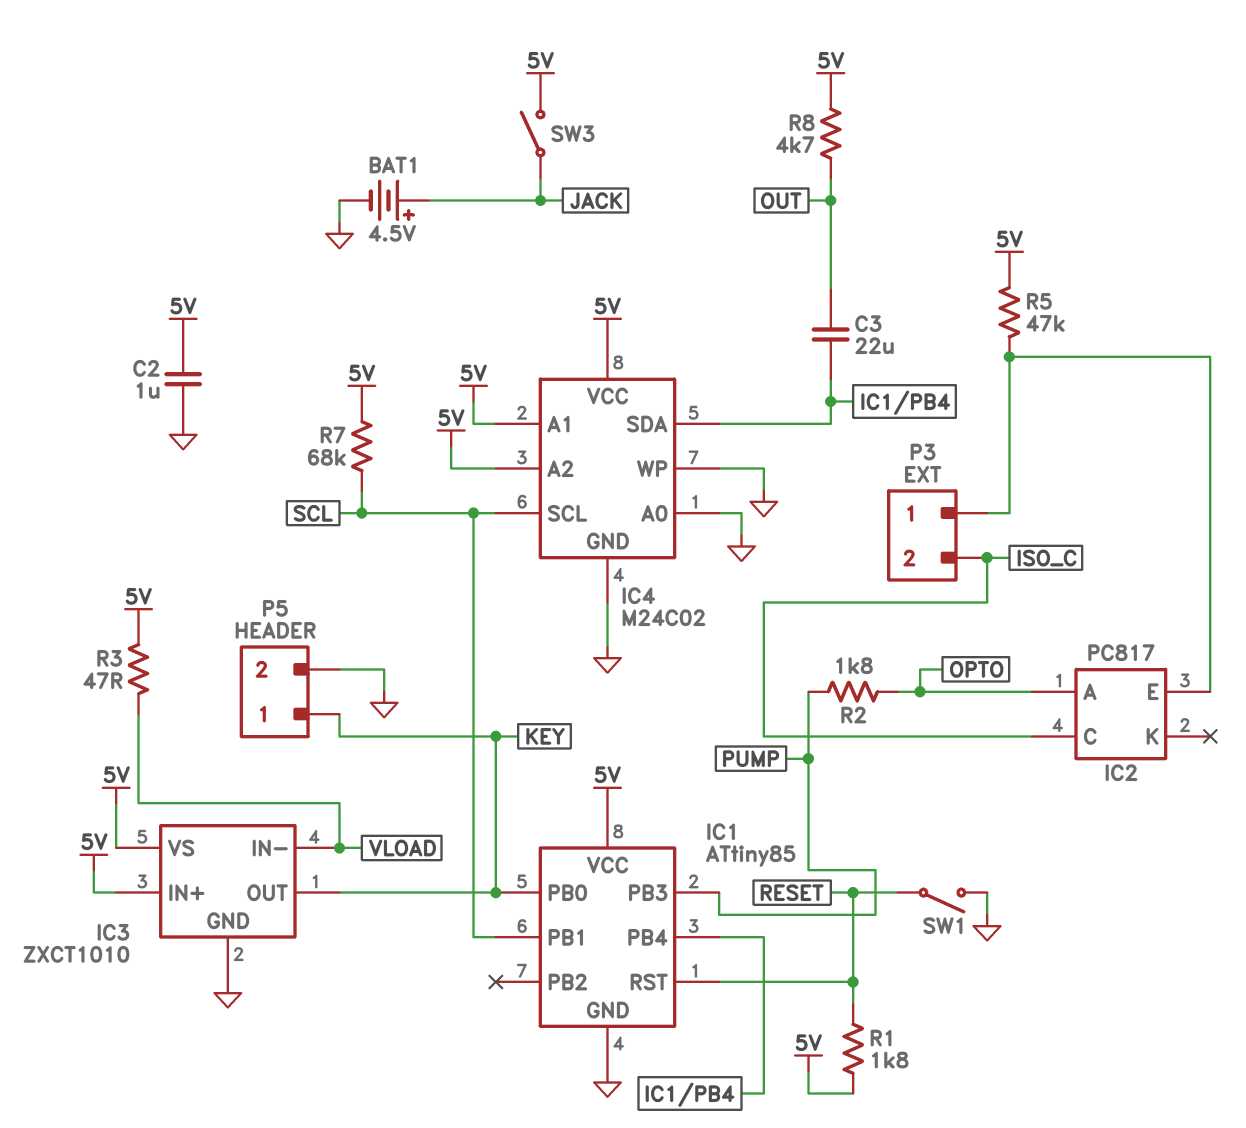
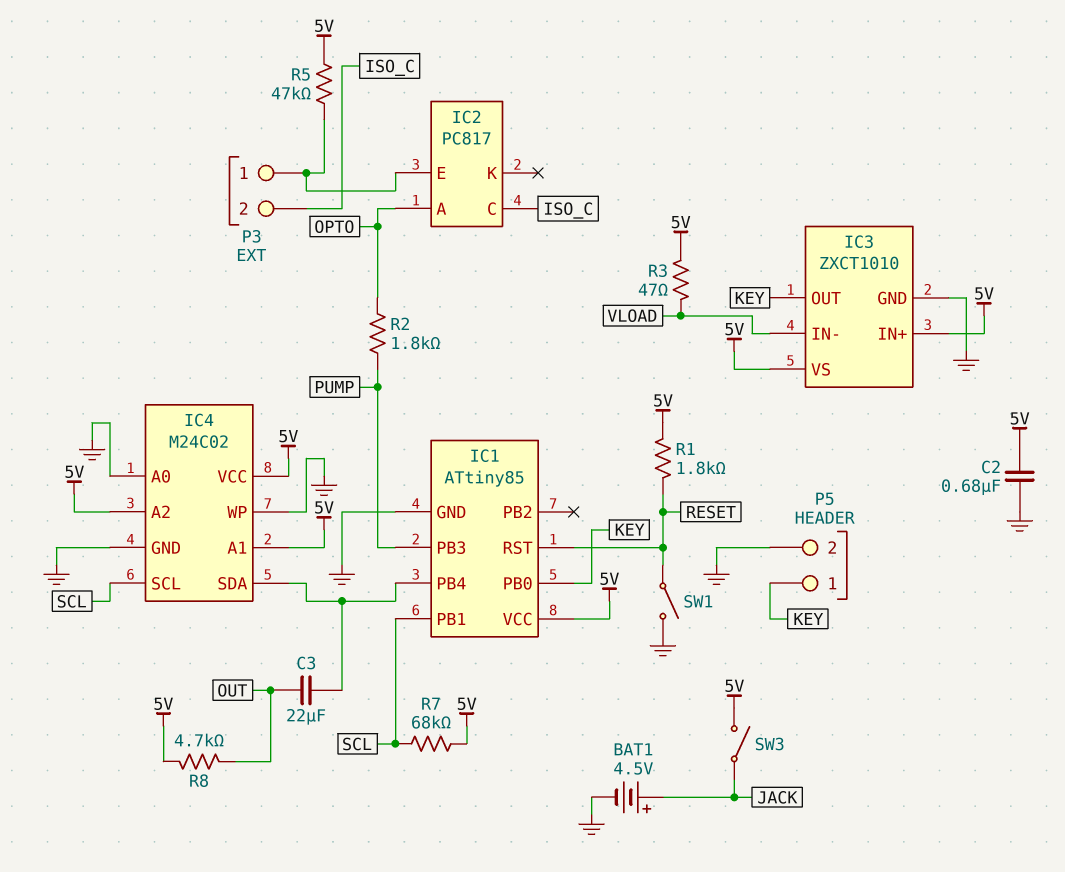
C2: 1uF (5V, GND) -> 680nF (5V, GND)

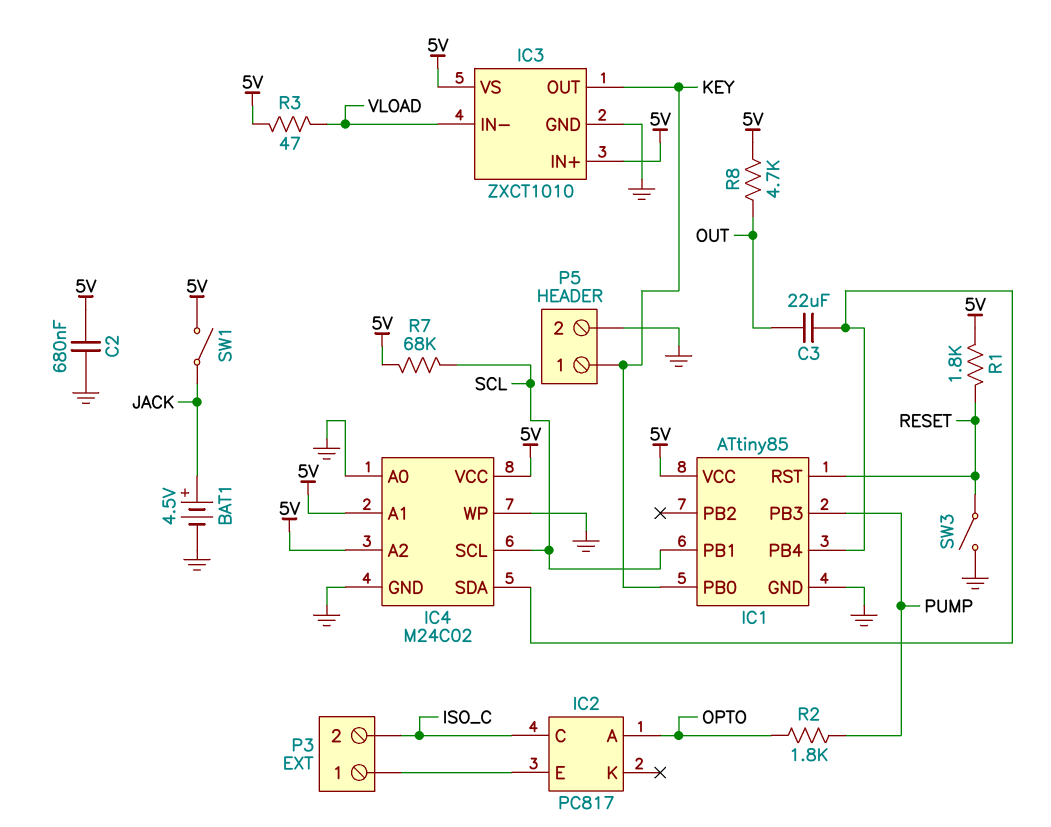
R5: 47k (5V, IC2/E) -> none
SW1: switch (GND, RESET) -> switch (5V, JACK)
SW3: switch (5V, JACK) -> switch (GND, RESET)

